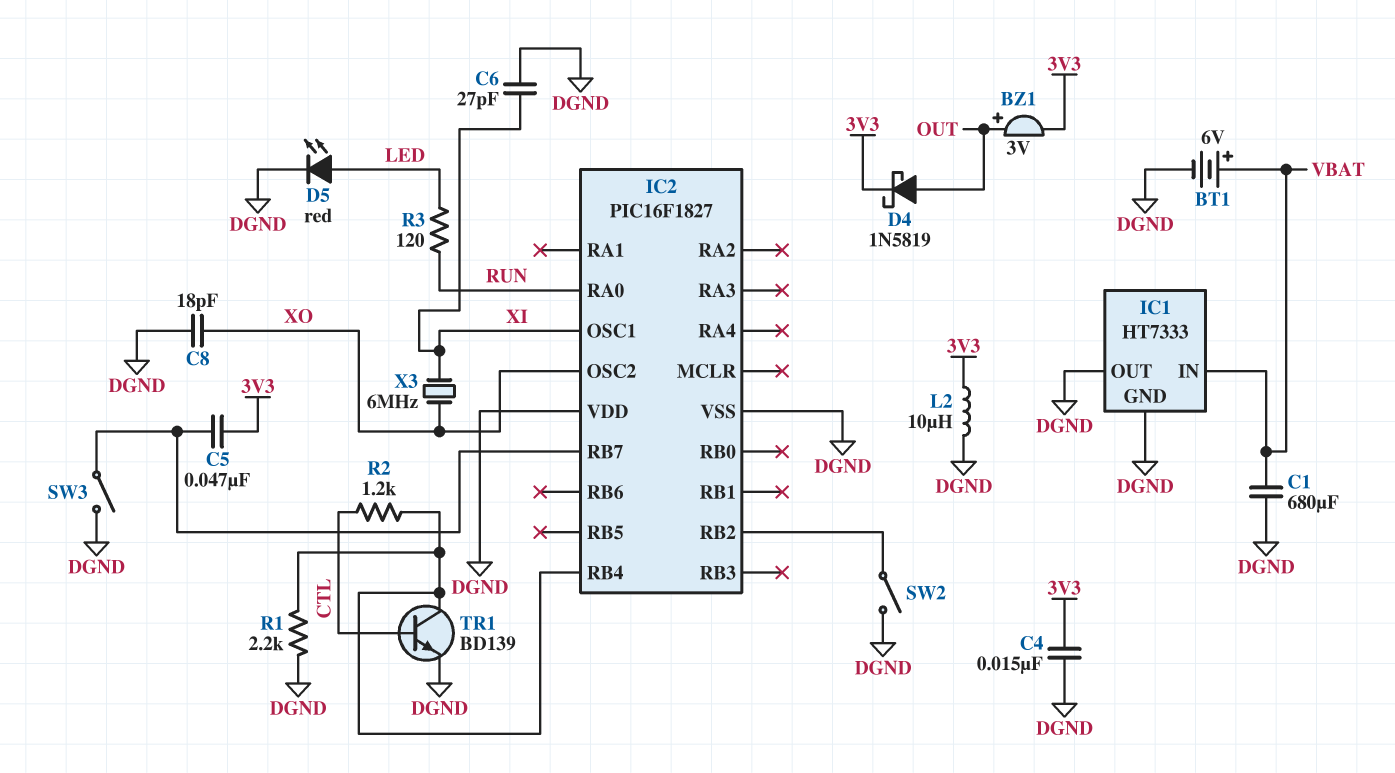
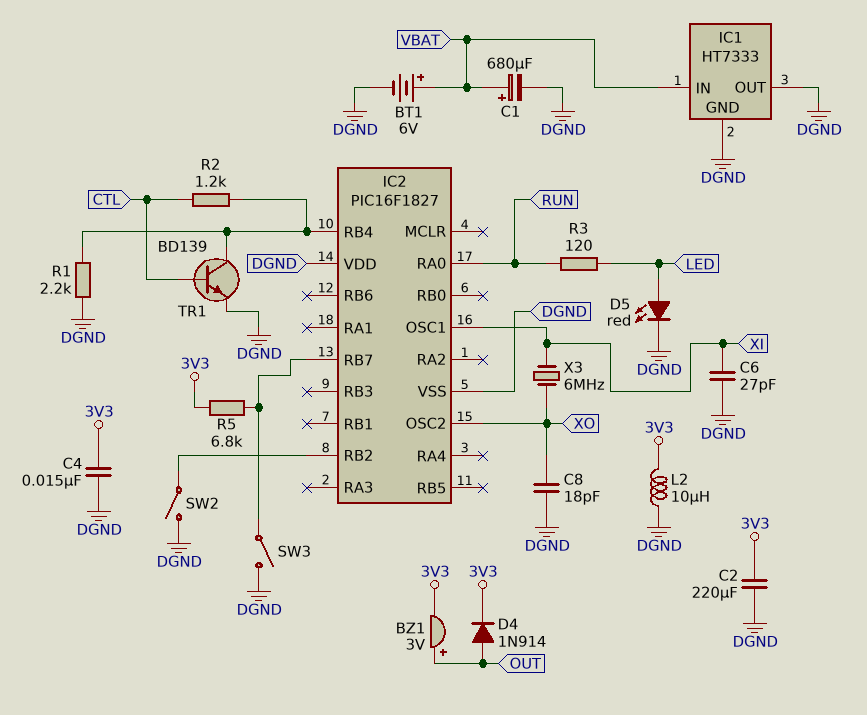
C1: 680uF (DGND, VBAT) -> 680uF (plus VBAT, minus DGND)
C2: none -> 220uF (3V3, DGND)
C5: 47nF (3V3, IC2/RB7) -> none
D4: schottky 1N5819 (A OUT, K 3V3) -> diode 1N914 (A OUT, K 3V3)
R5: none -> 6.8k (3V3, IC2/RB7)

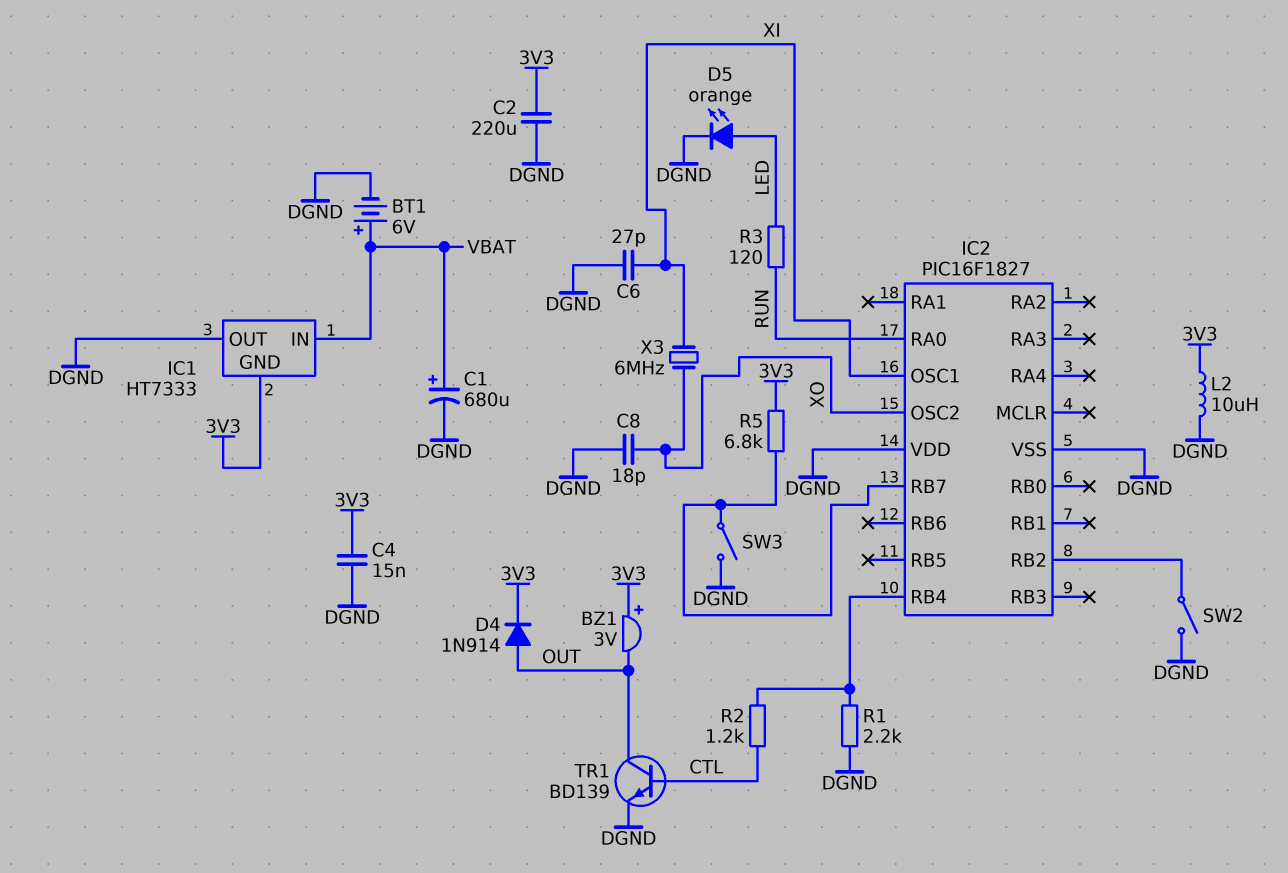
BZ1: buzzer 3V (plus OUT, minus 3V3) -> buzzer 3V (plus 3V3, minus OUT)
D5: LED red (A LED, K DGND) -> LED orange (A LED, K DGND)
IC1 pin GND: DGND -> 3V3
TR1: NPN BD139 (B CTL, C IC2/RB4, E DGND) -> NPN BD139 (B CTL, C OUT, E DGND)

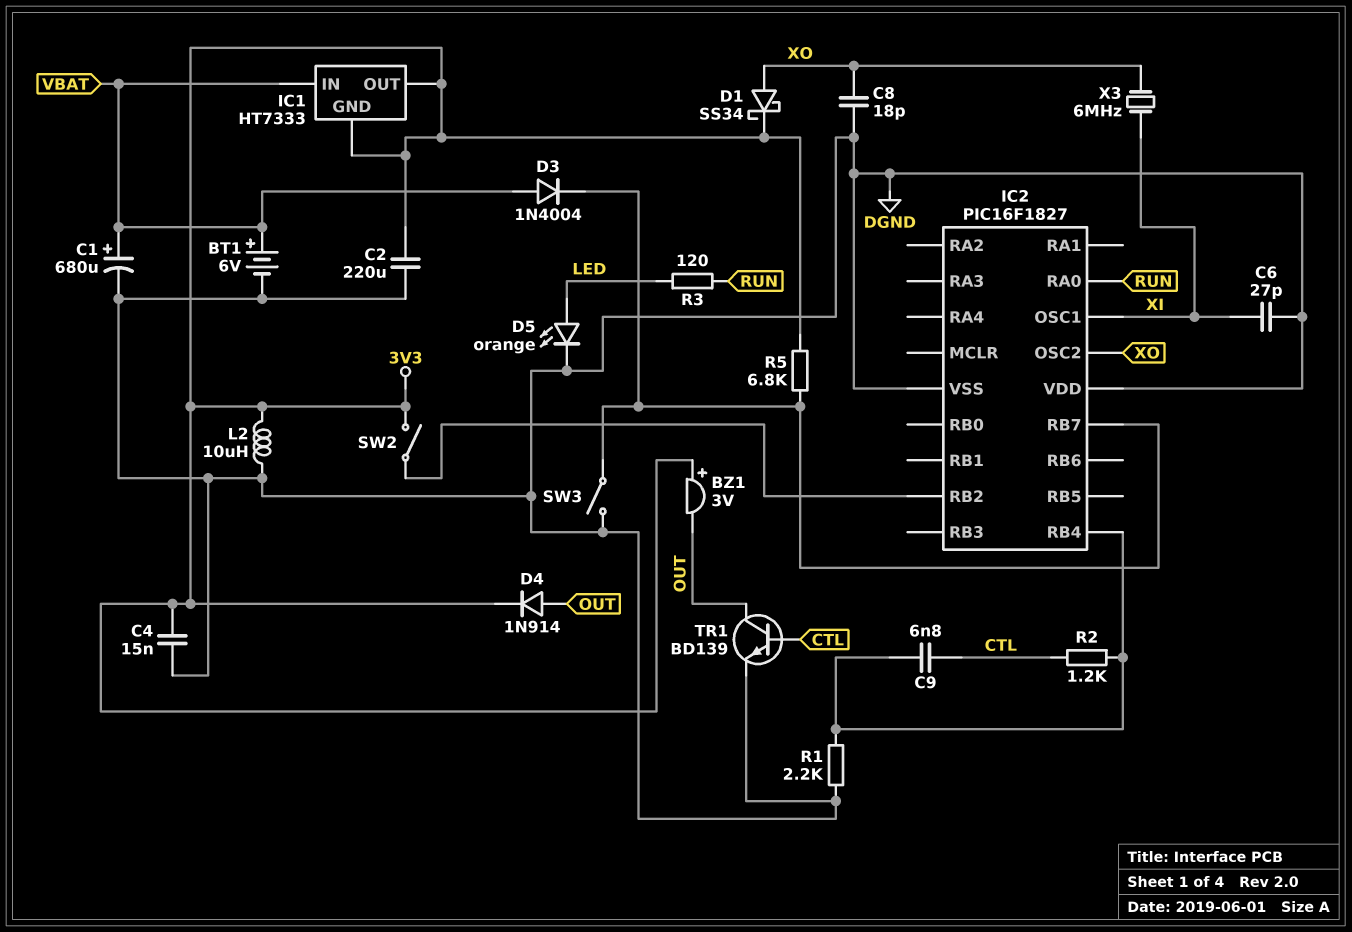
C9: none -> 6.8nF (CTL, IC2/RB4)
D1: none -> schottky SS34 (A XO, K 3V3)
D3: none -> diode 1N4004 (A VBAT, K IC2/RB7)
IC1 pin OUT: DGND -> 3V3
SW2: switch (DGND, IC2/RB2) -> switch (3V3, IC2/RB2)

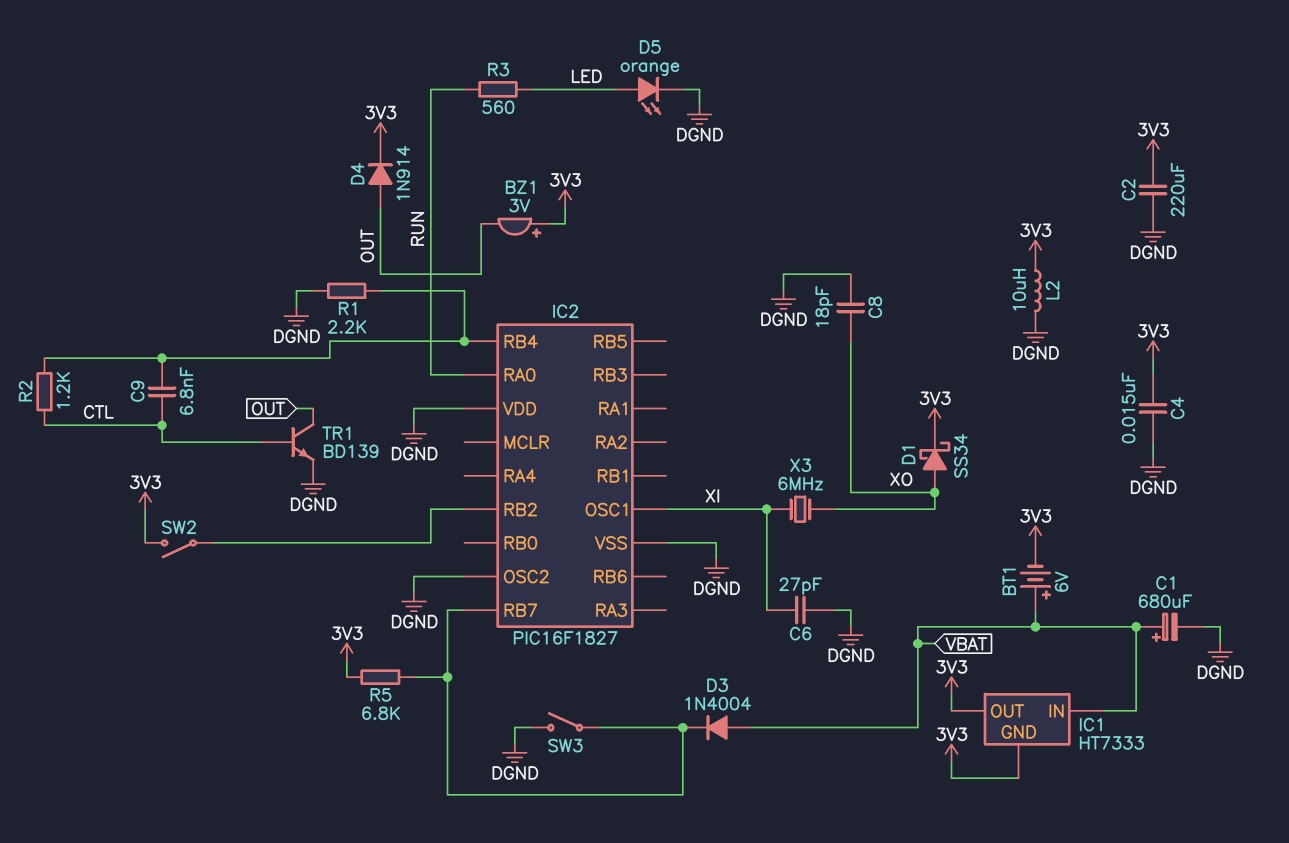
BT1: 6V (plus VBAT, minus DGND) -> 6V (plus VBAT, minus 3V3)
IC2 pin OSC2: XO -> DGND
R3: 120 (LED, RUN) -> 560 (LED, RUN)

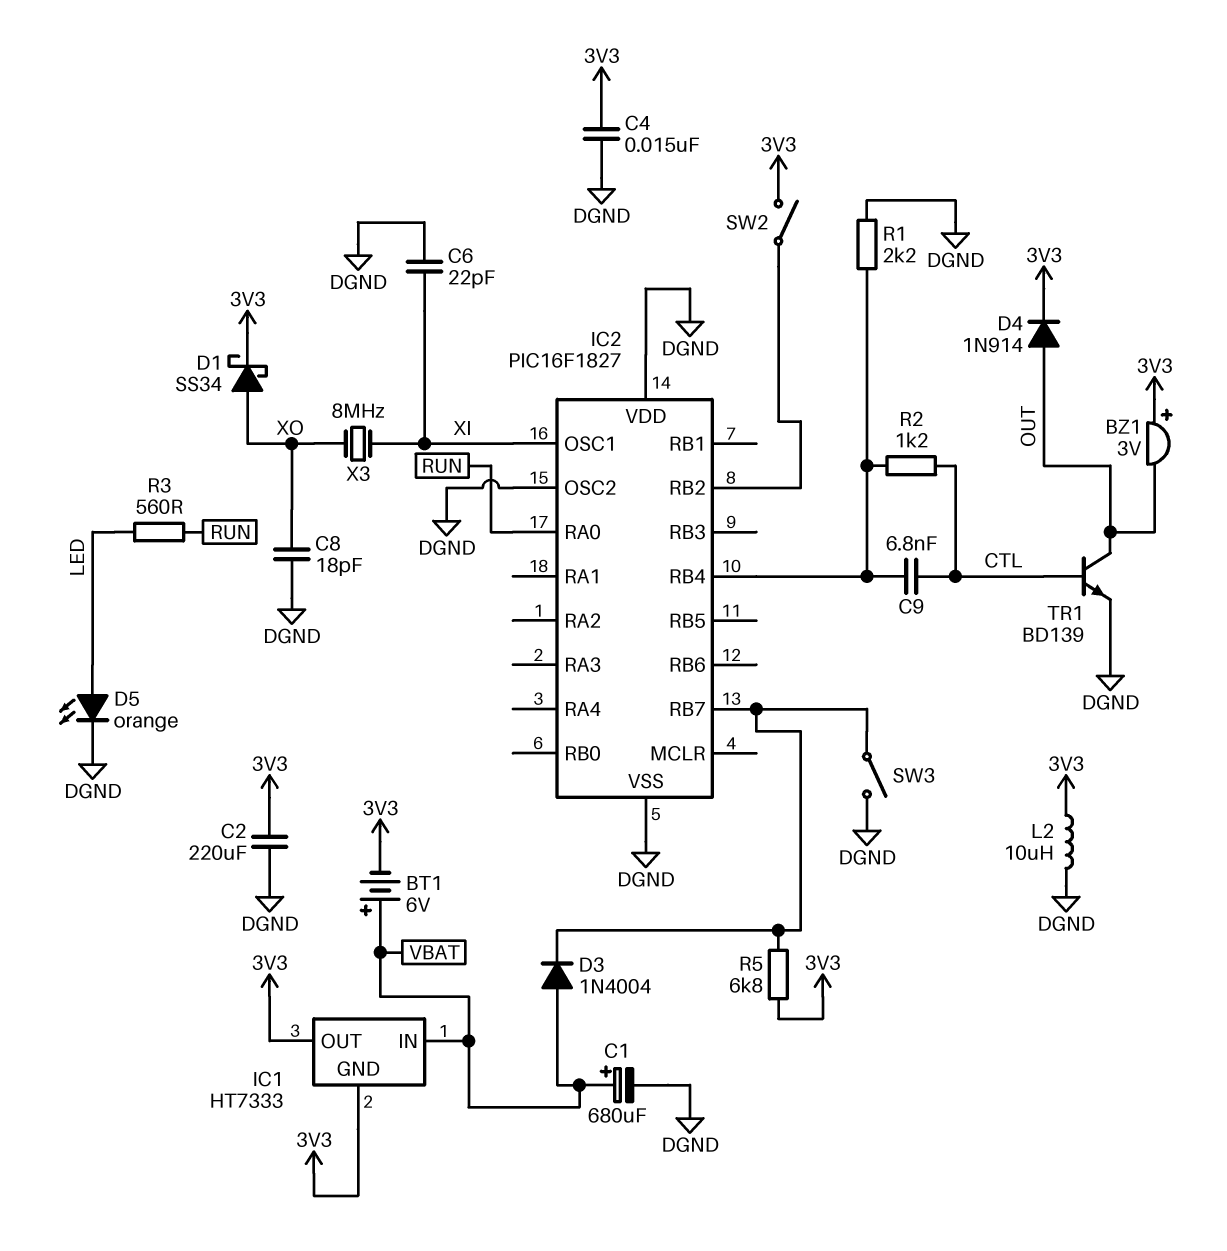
C6: 27pF (DGND, XI) -> 22pF (DGND, XI)
X3: 6MHz (XI, XO) -> 8MHz (XI, XO)

